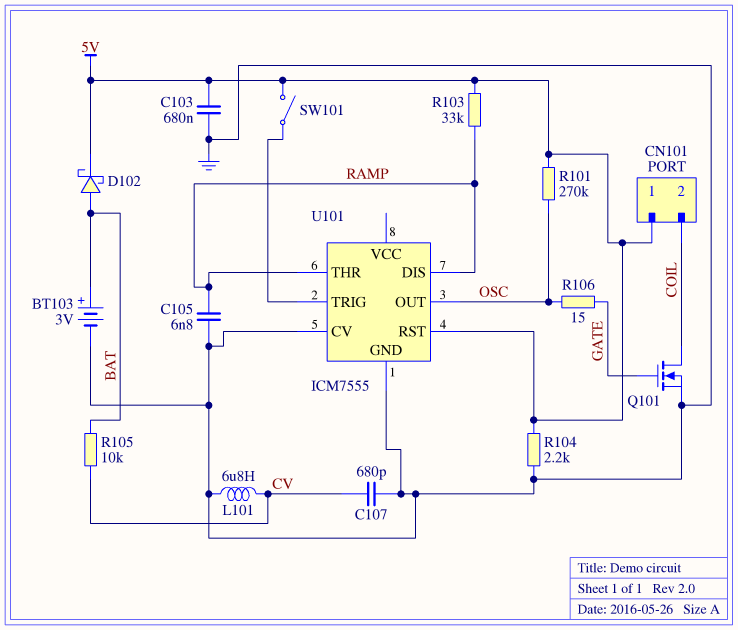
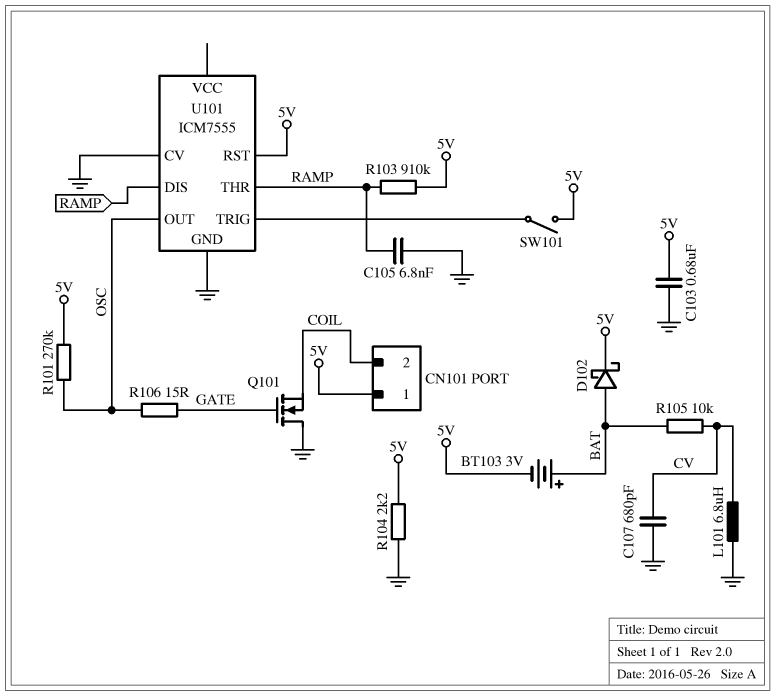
BT103: 3V (plus BAT, minus GND) -> 3V (plus BAT, minus 5V)
Q101: NMOS (G GATE, D COIL, S GND) -> NMOS (G GATE, D GND, S COIL)
R103: 33k (5V, RAMP) -> 910k (5V, RAMP)

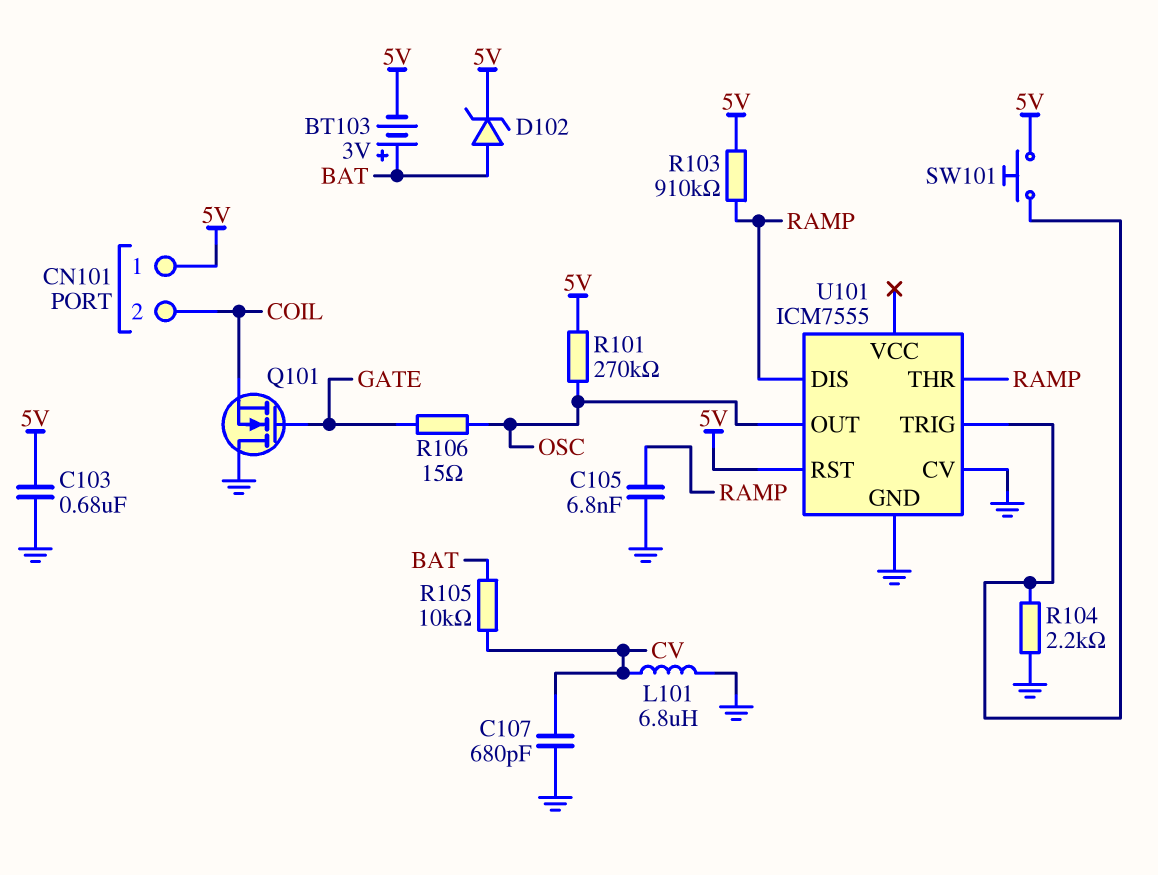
D102: schottky (A BAT, K 5V) -> zener (A BAT, K 5V)
R104: 2.2k (5V, GND) -> 2.2k (GND, U101/TRIG)
SW101: switch (5V, U101/TRIG) -> button (5V, U101/TRIG)

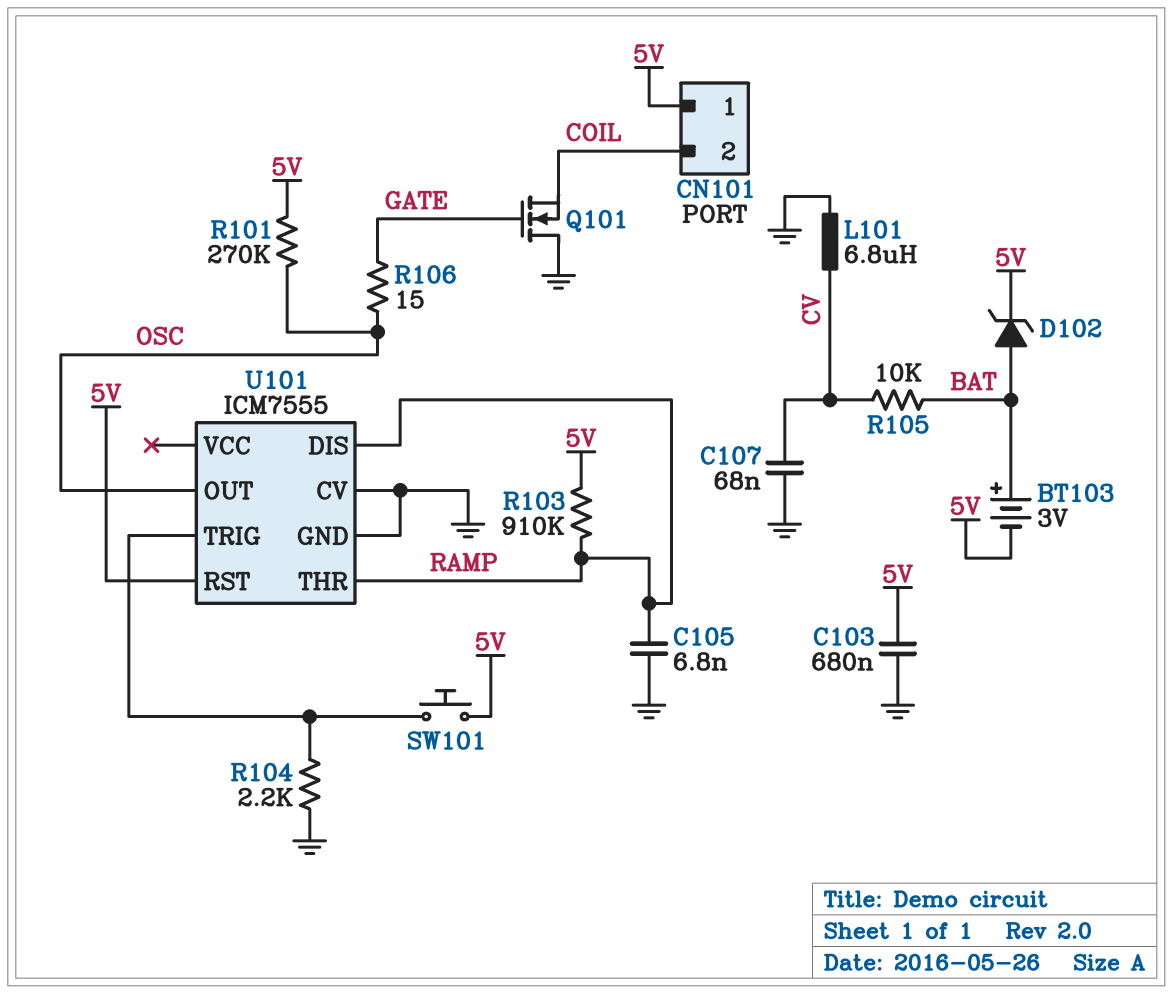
C107: 680pF (CV, GND) -> 68nF (CV, GND)

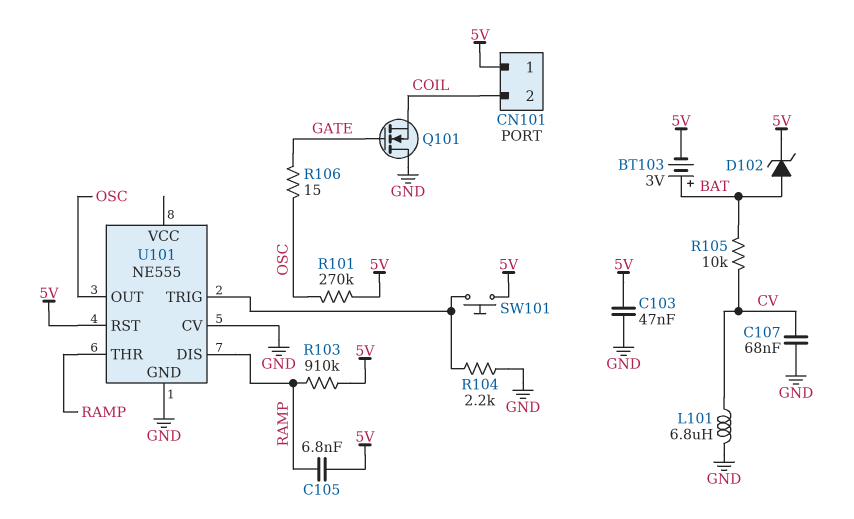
C103: 680nF (5V, GND) -> 47nF (5V, GND)
C105: 6.8nF (GND, RAMP) -> 6.8nF (5V, RAMP)
U101: ICM7555 -> NE555

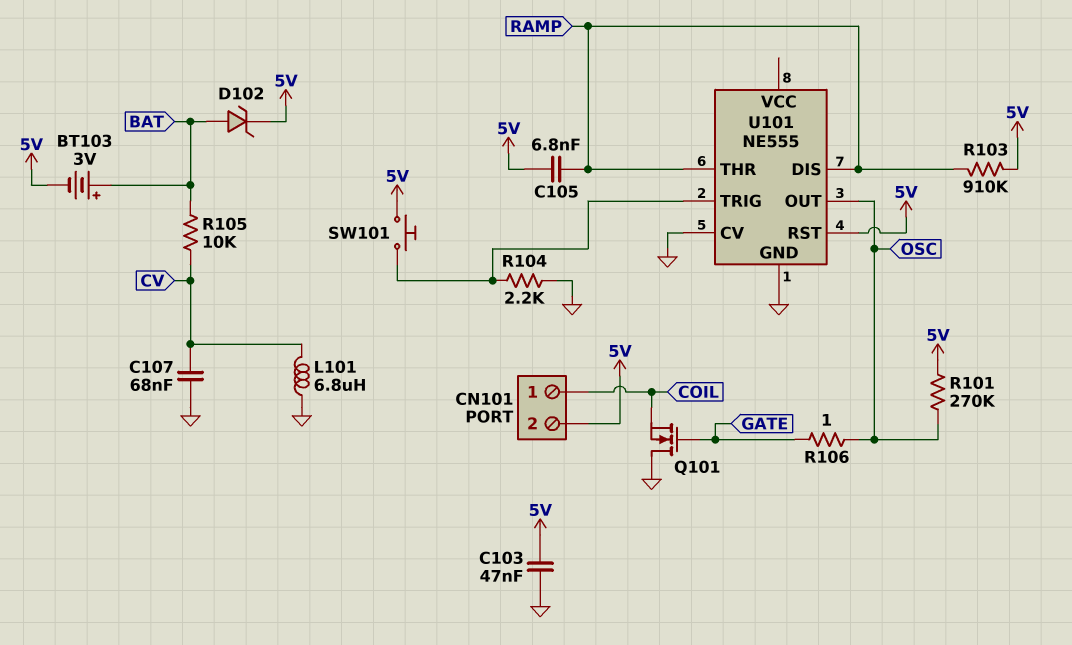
CN101 pin 1: 5V -> COIL
CN101 pin 2: COIL -> 5V
R106: 15 (GATE, OSC) -> 1 (GATE, OSC)

